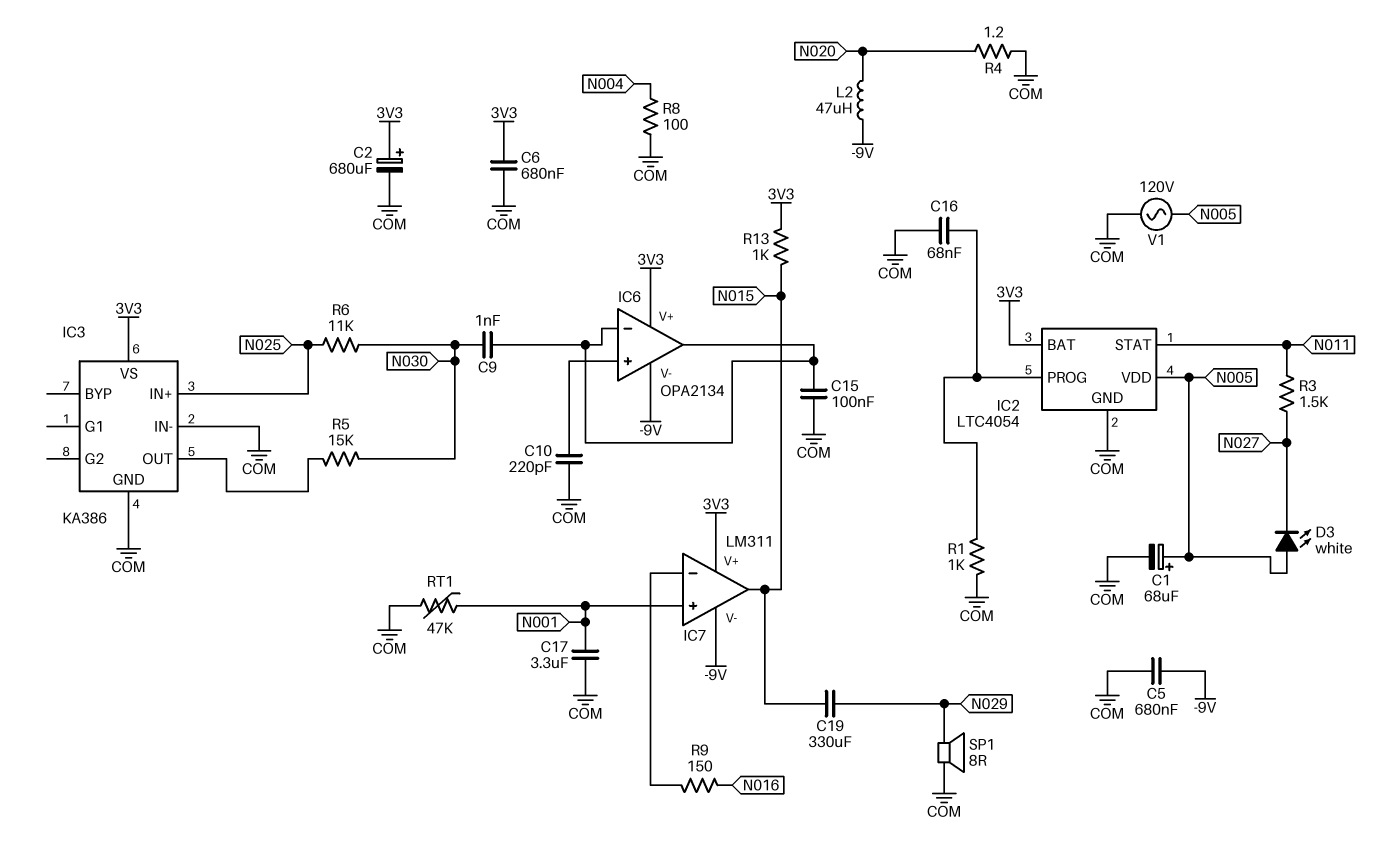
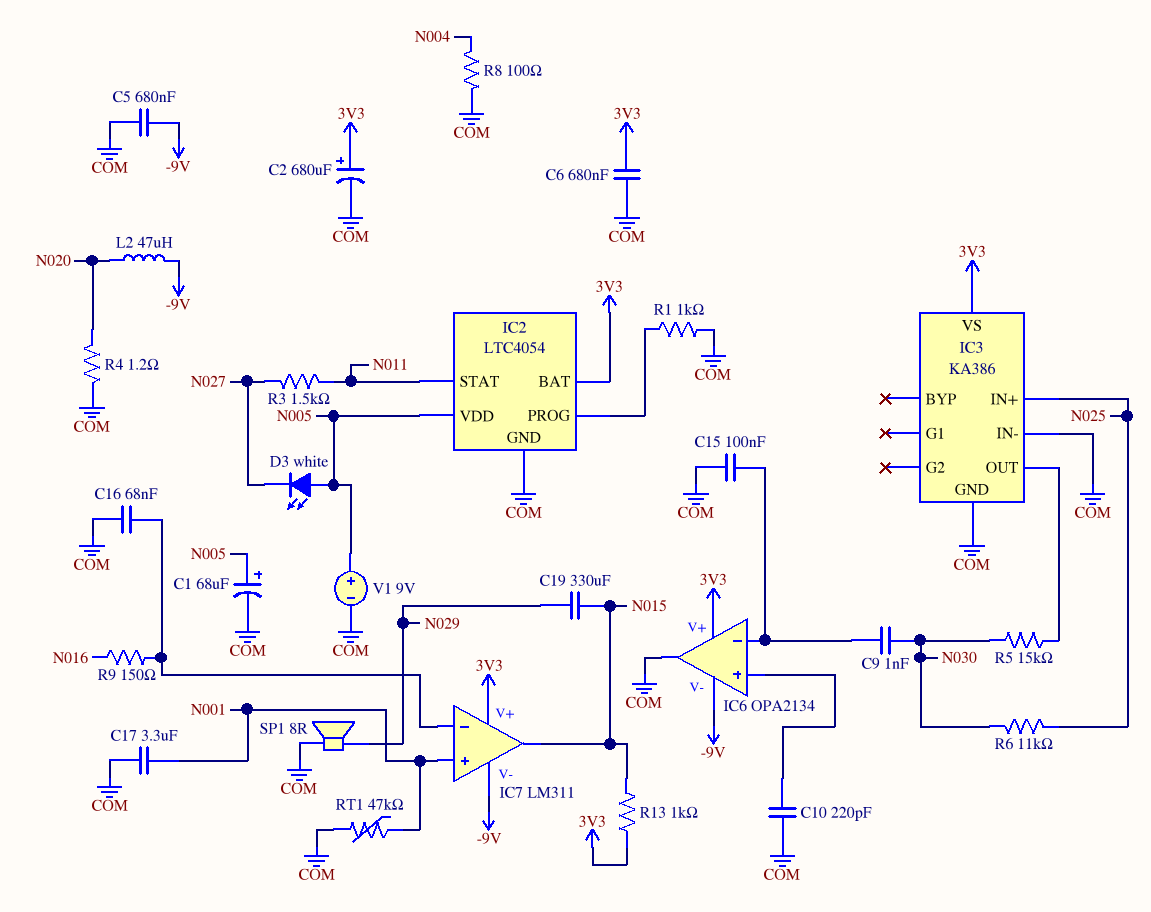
C16: 68nF (COM, IC2/PROG) -> 68nF (COM, IC7/in-)
IC6 pin out: IC6/in- -> COM
V1: AC 120V (COM, N005) -> 9V (plus N005, minus COM)

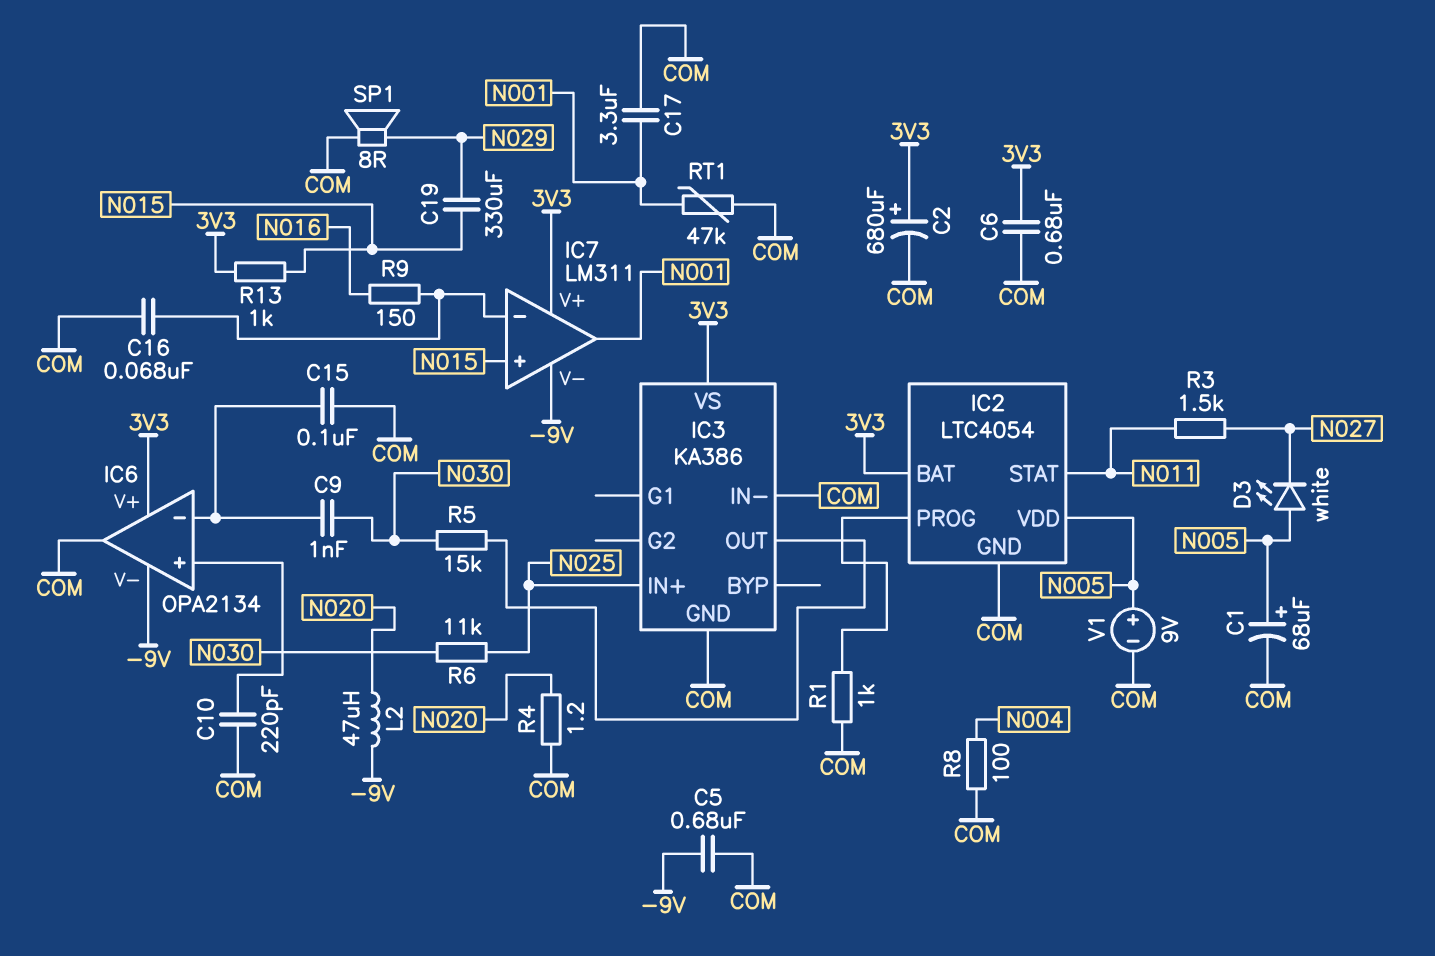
IC7 pin in+: N001 -> N015
IC7 pin out: N015 -> N001

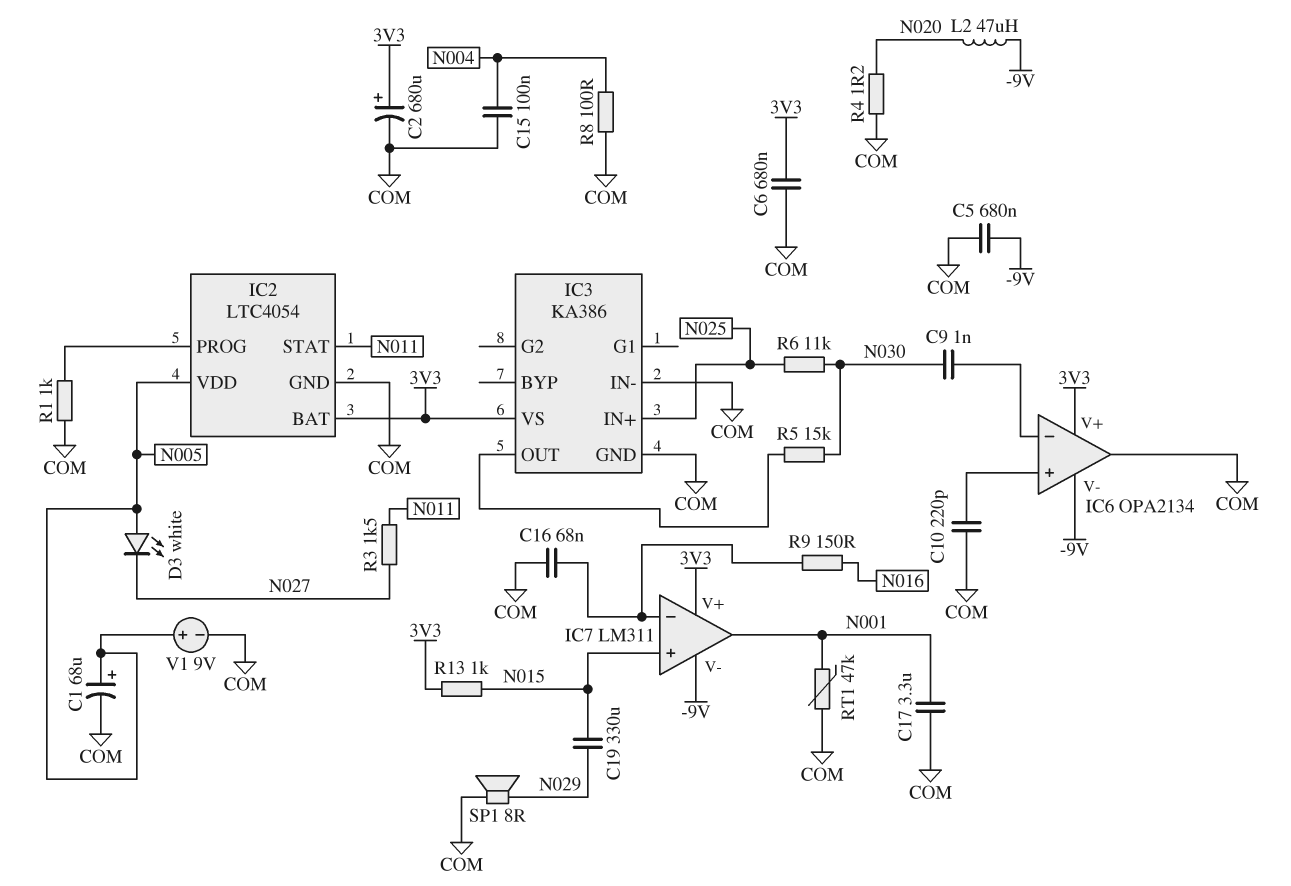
C15: 100nF (COM, IC6/in-) -> 100nF (COM, N004)

